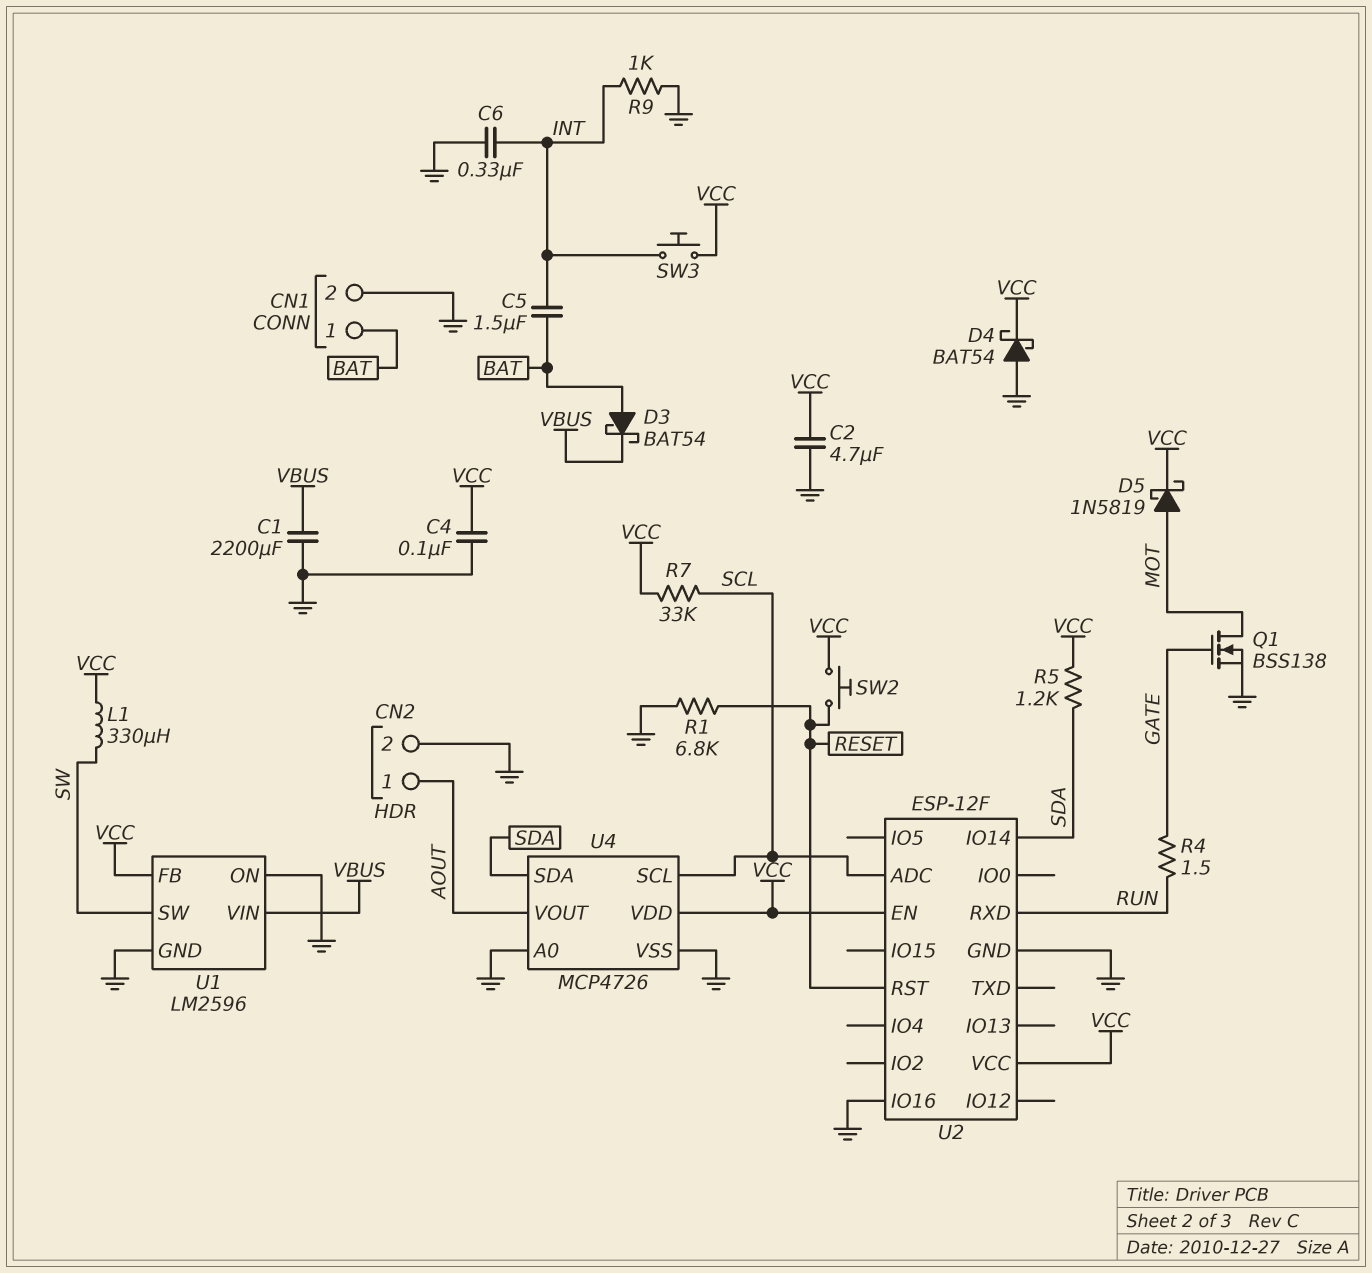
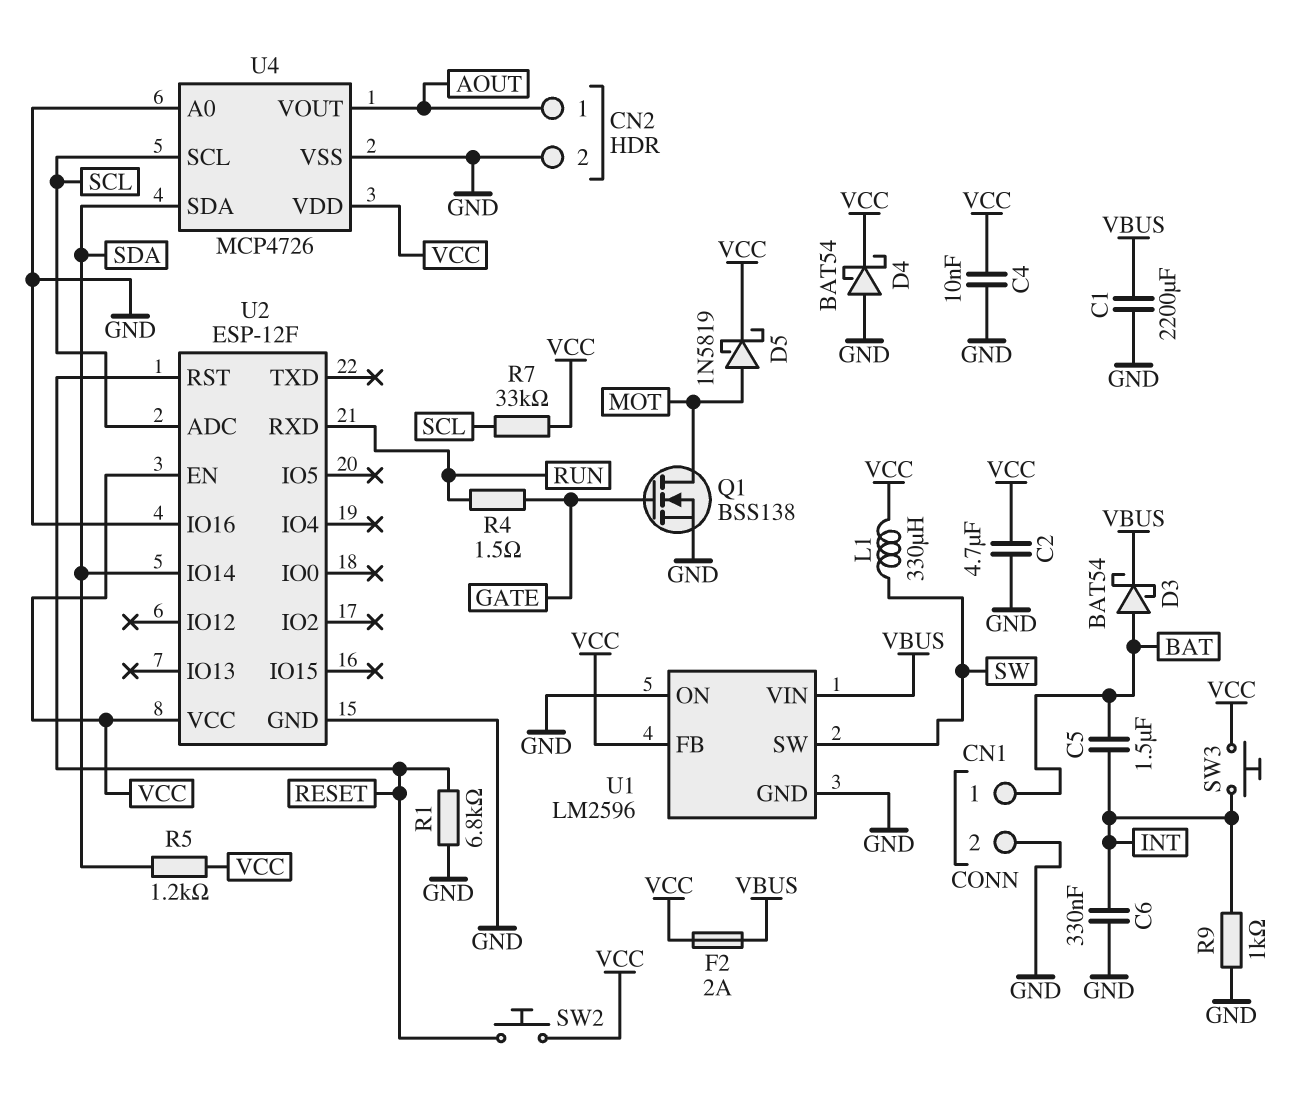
C4: 100nF (GND, VCC) -> 10nF (GND, VCC)
F2: none -> 2A (VBUS, VCC)

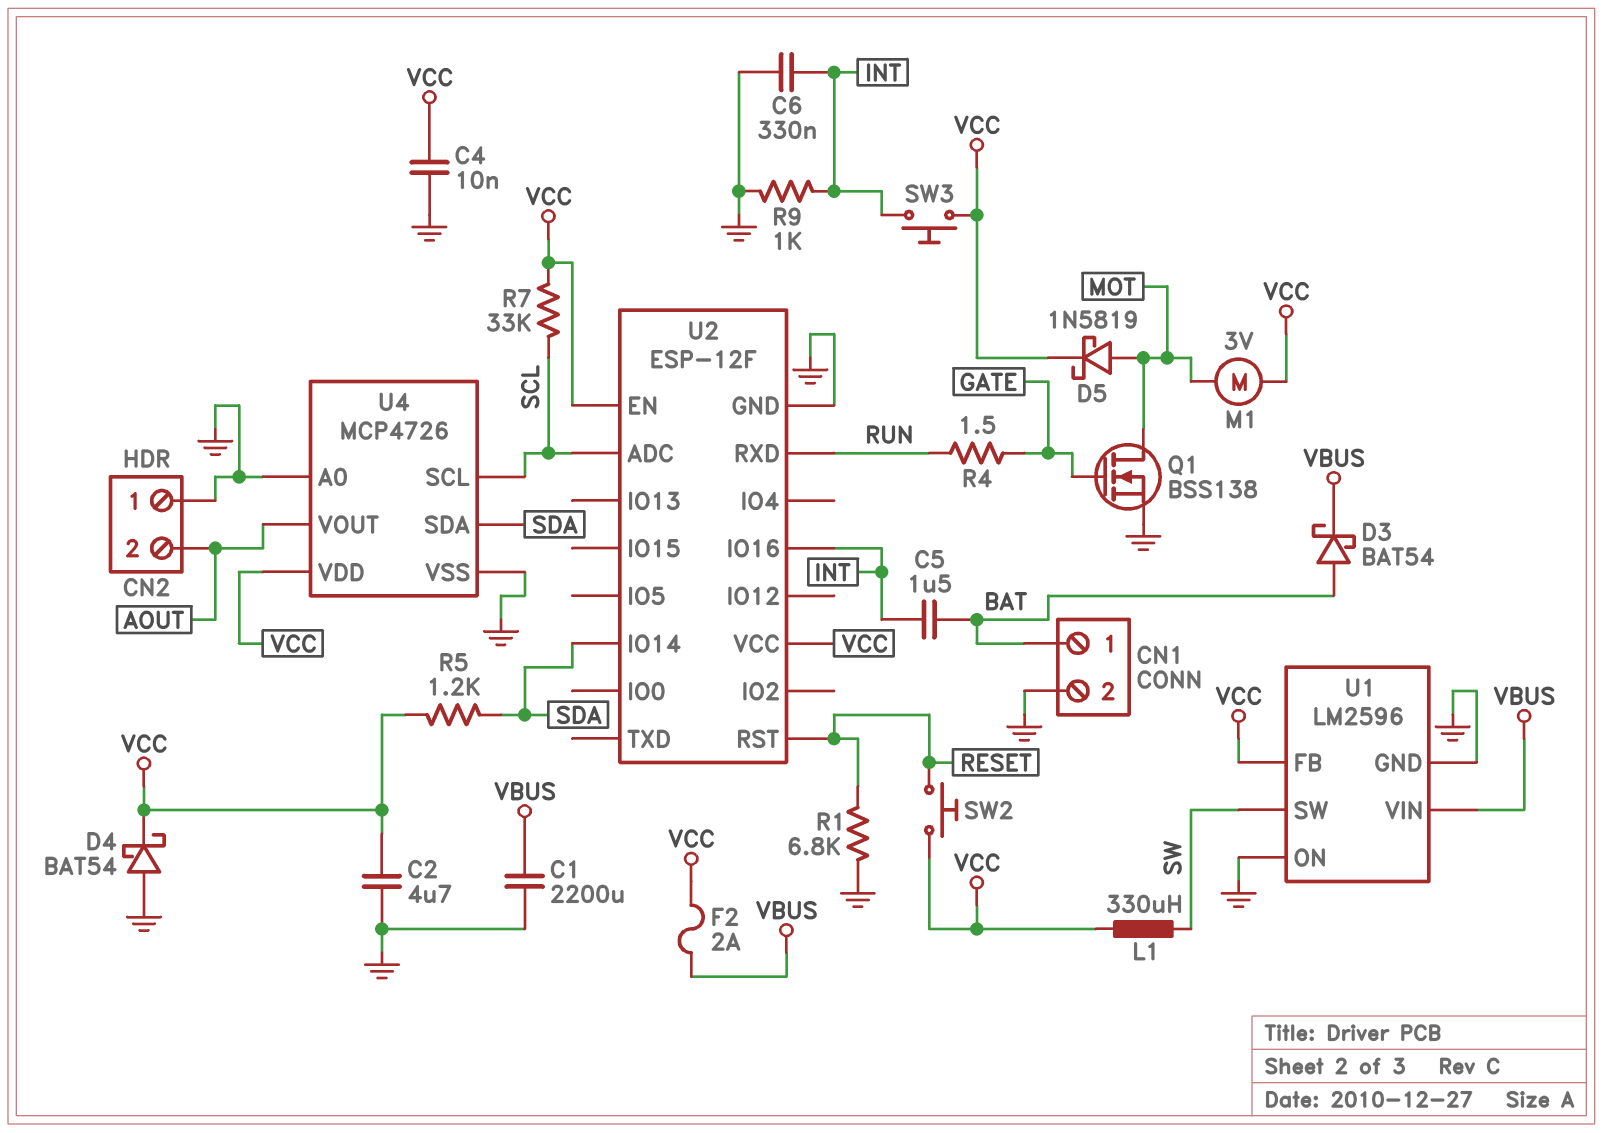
CN2 pin 1: AOUT -> GND
CN2 pin 2: GND -> AOUT
M1: none -> motor 3V (MOT, VCC)
U2 pin IO16: GND -> INT

